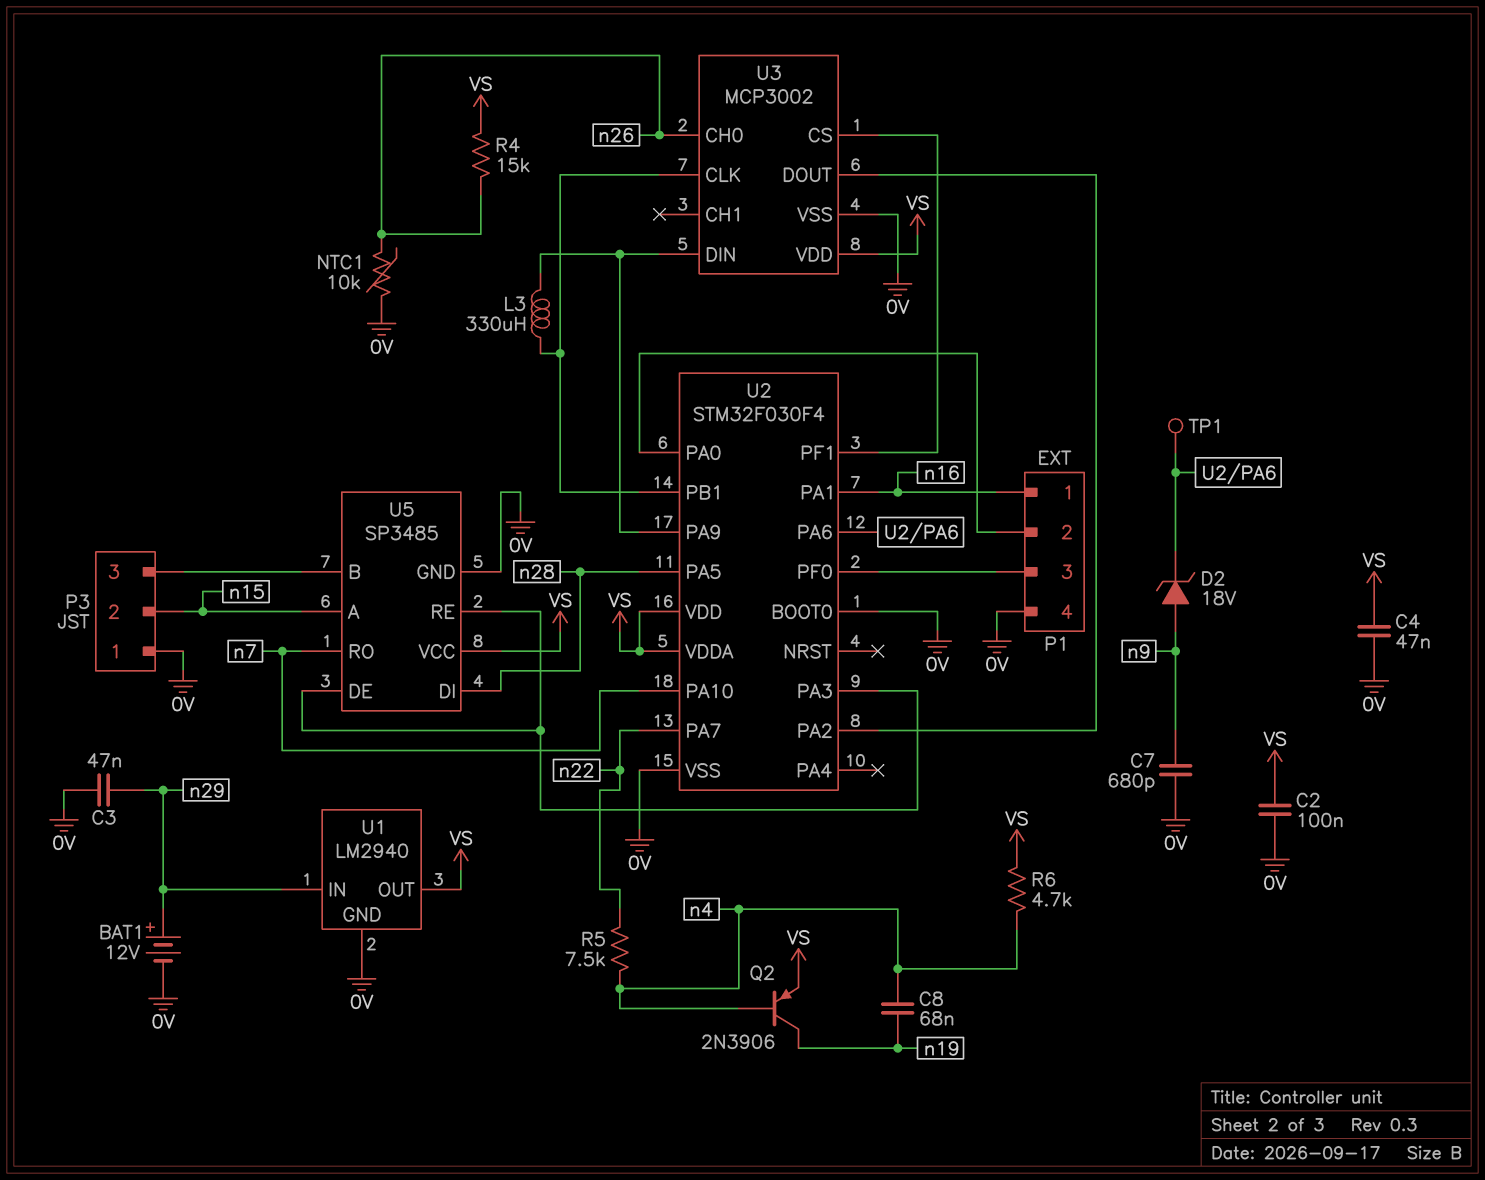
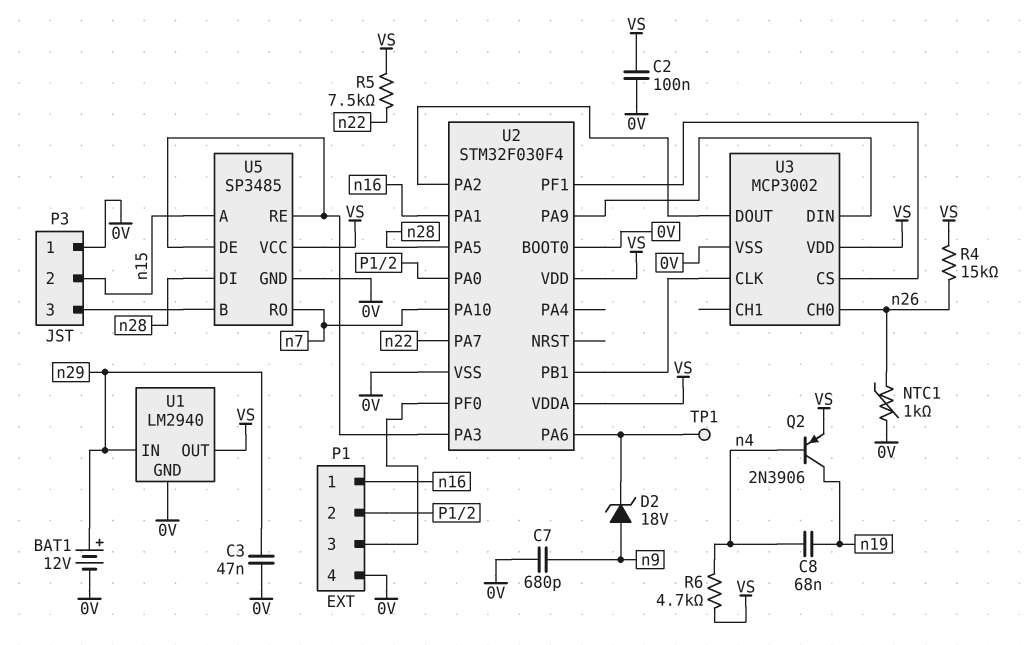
C4: 47nF (0V, VS) -> none
L3: 330uH (U2/PA9, U2/PB1) -> none
NTC1: 10k (0V, n26) -> 1k (0V, n26)
R5: 7.5k (n4, n22) -> 7.5k (VS, n22)

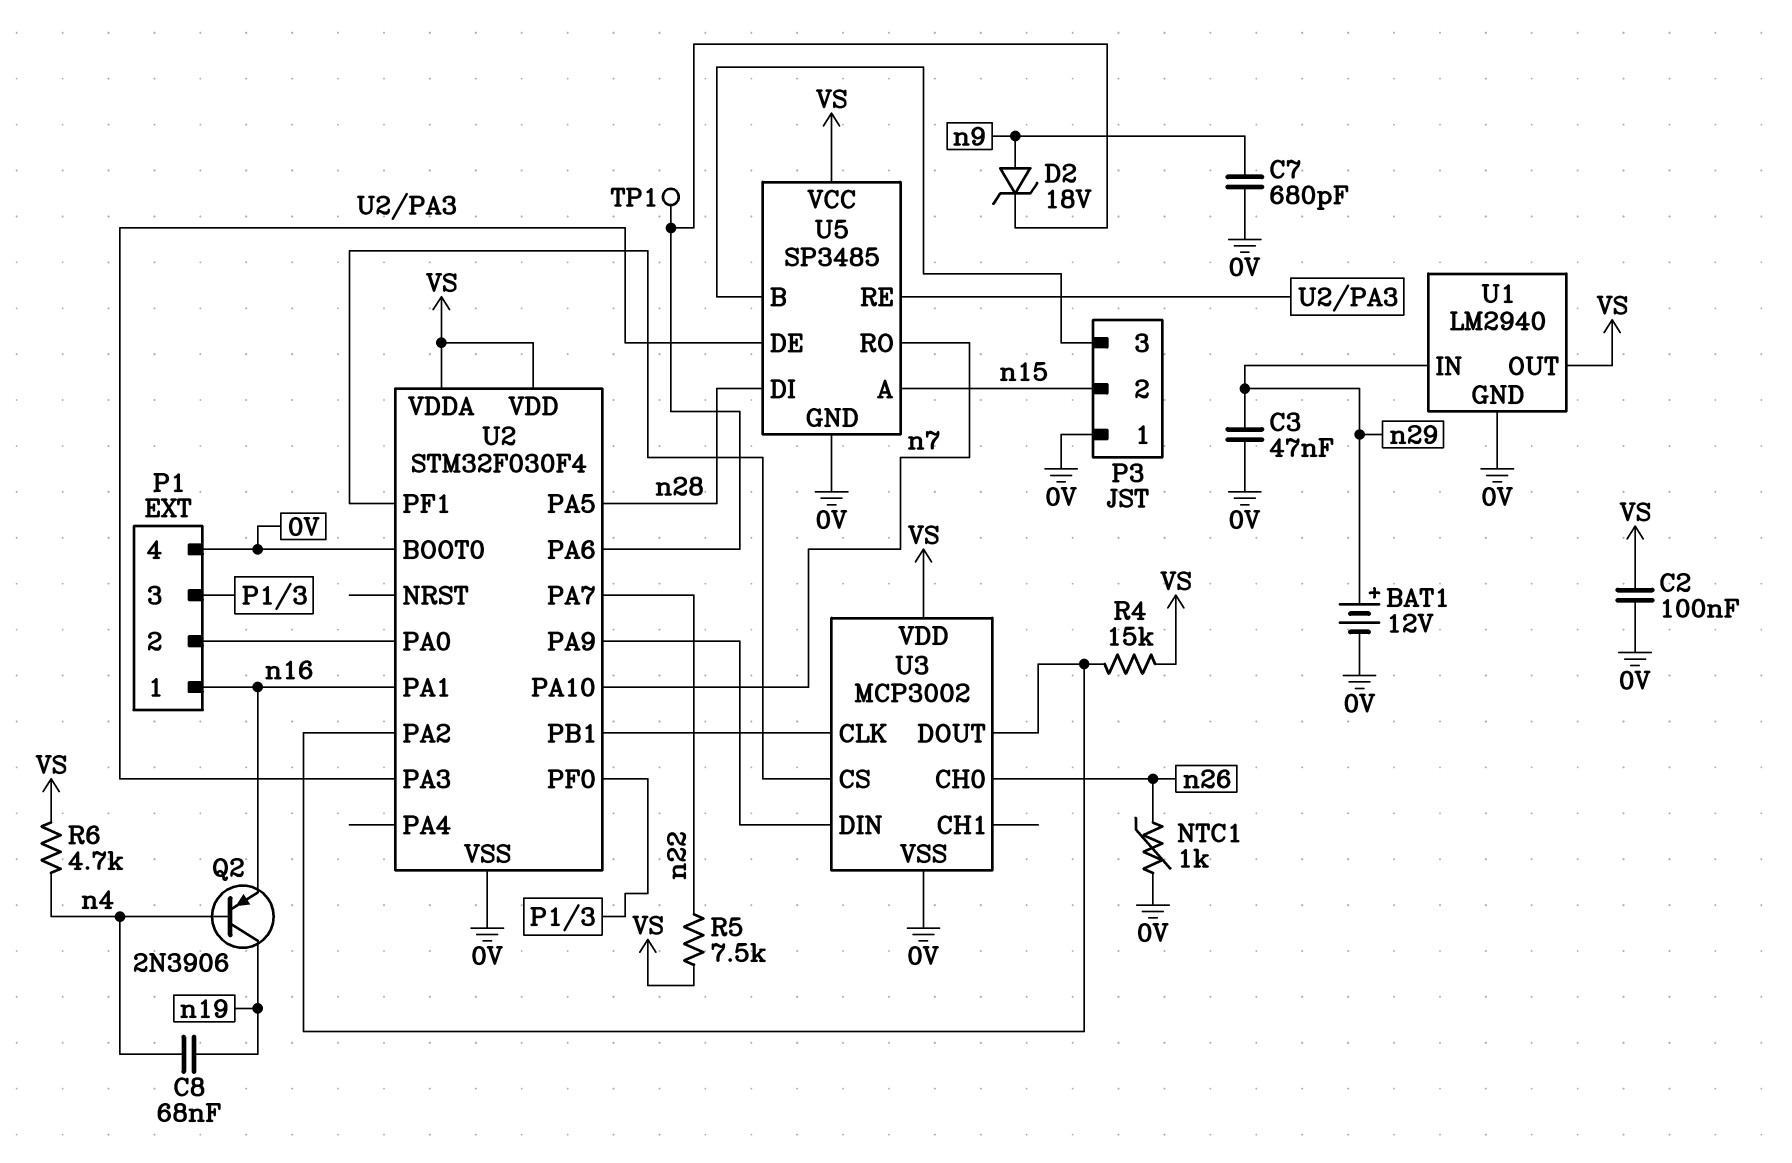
Q2: PNP 2N3906 (B n4, C n19, E VS) -> PNP 2N3906 (B n4, C n19, E n16)
R4: 15k (VS, n26) -> 15k (U2/PA2, VS)

